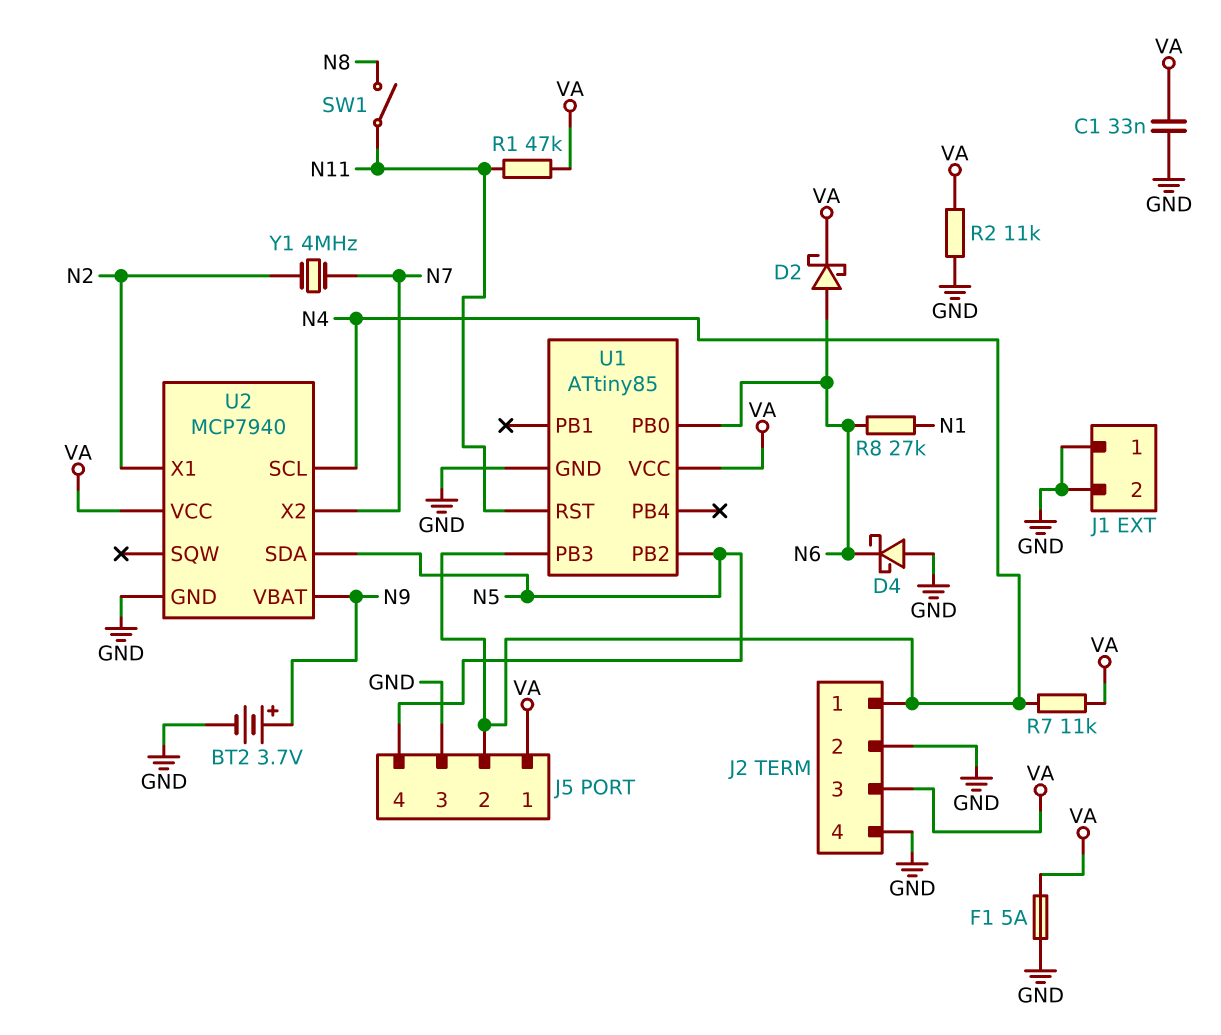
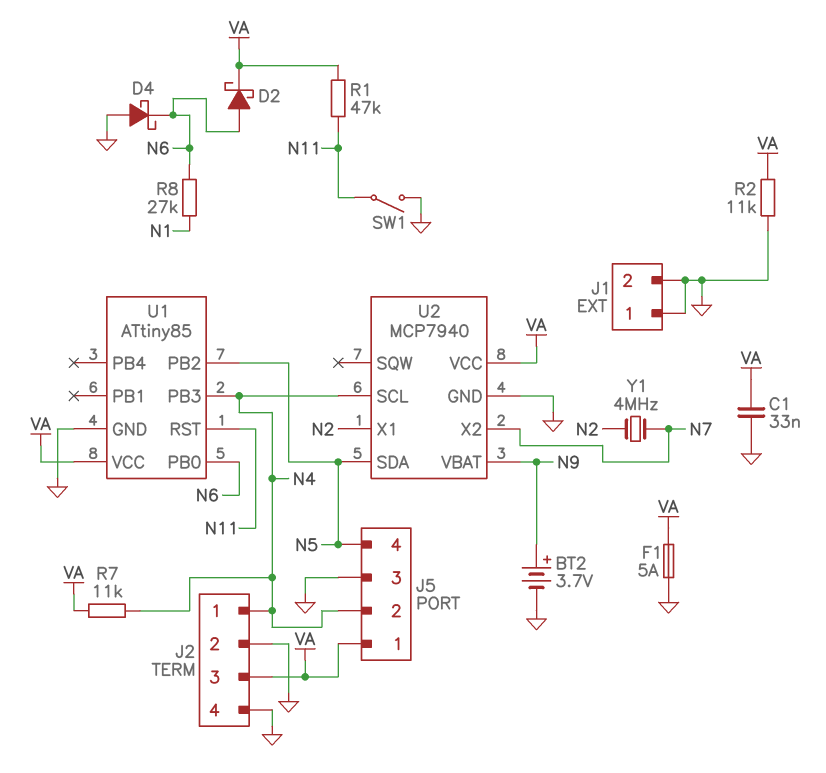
SW1: switch (N8, N11) -> switch (GND, N11)

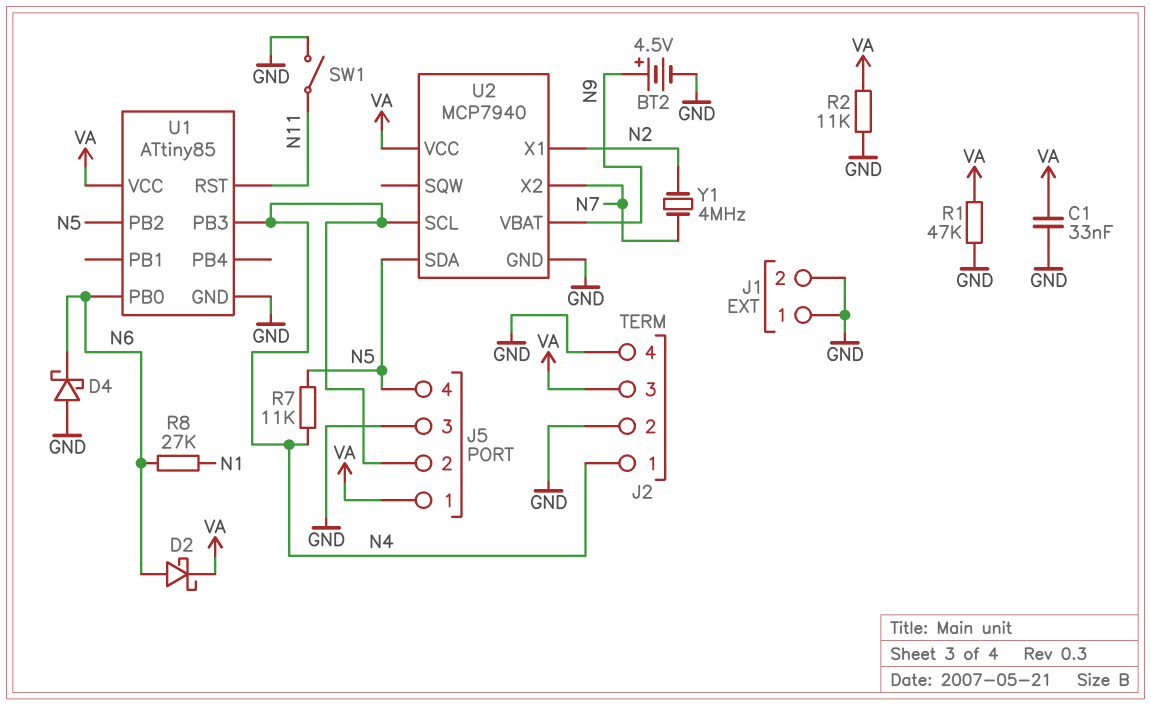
BT2: 3.7V (plus N9, minus GND) -> 4.5V (plus N9, minus GND)
F1: 5A (GND, VA) -> none
R1: 47k (N11, VA) -> 47k (GND, VA)
R7: 11k (N4, VA) -> 11k (N4, N5)

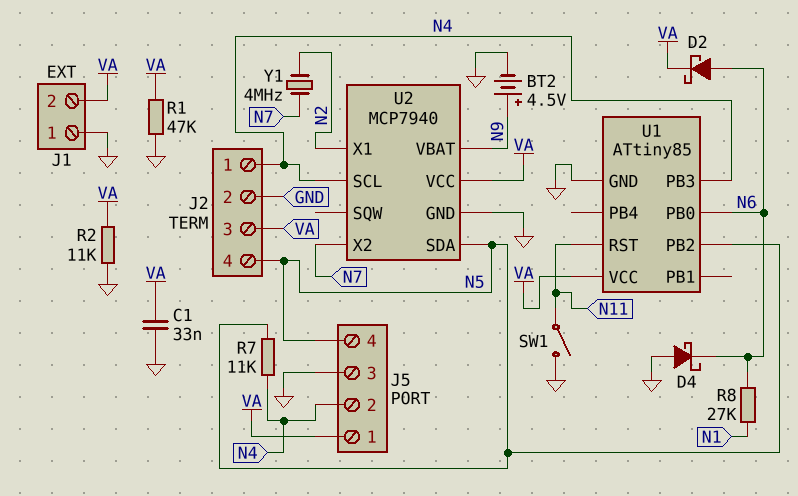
J1 pin 2: GND -> VA
J2 pin 4: GND -> N5

